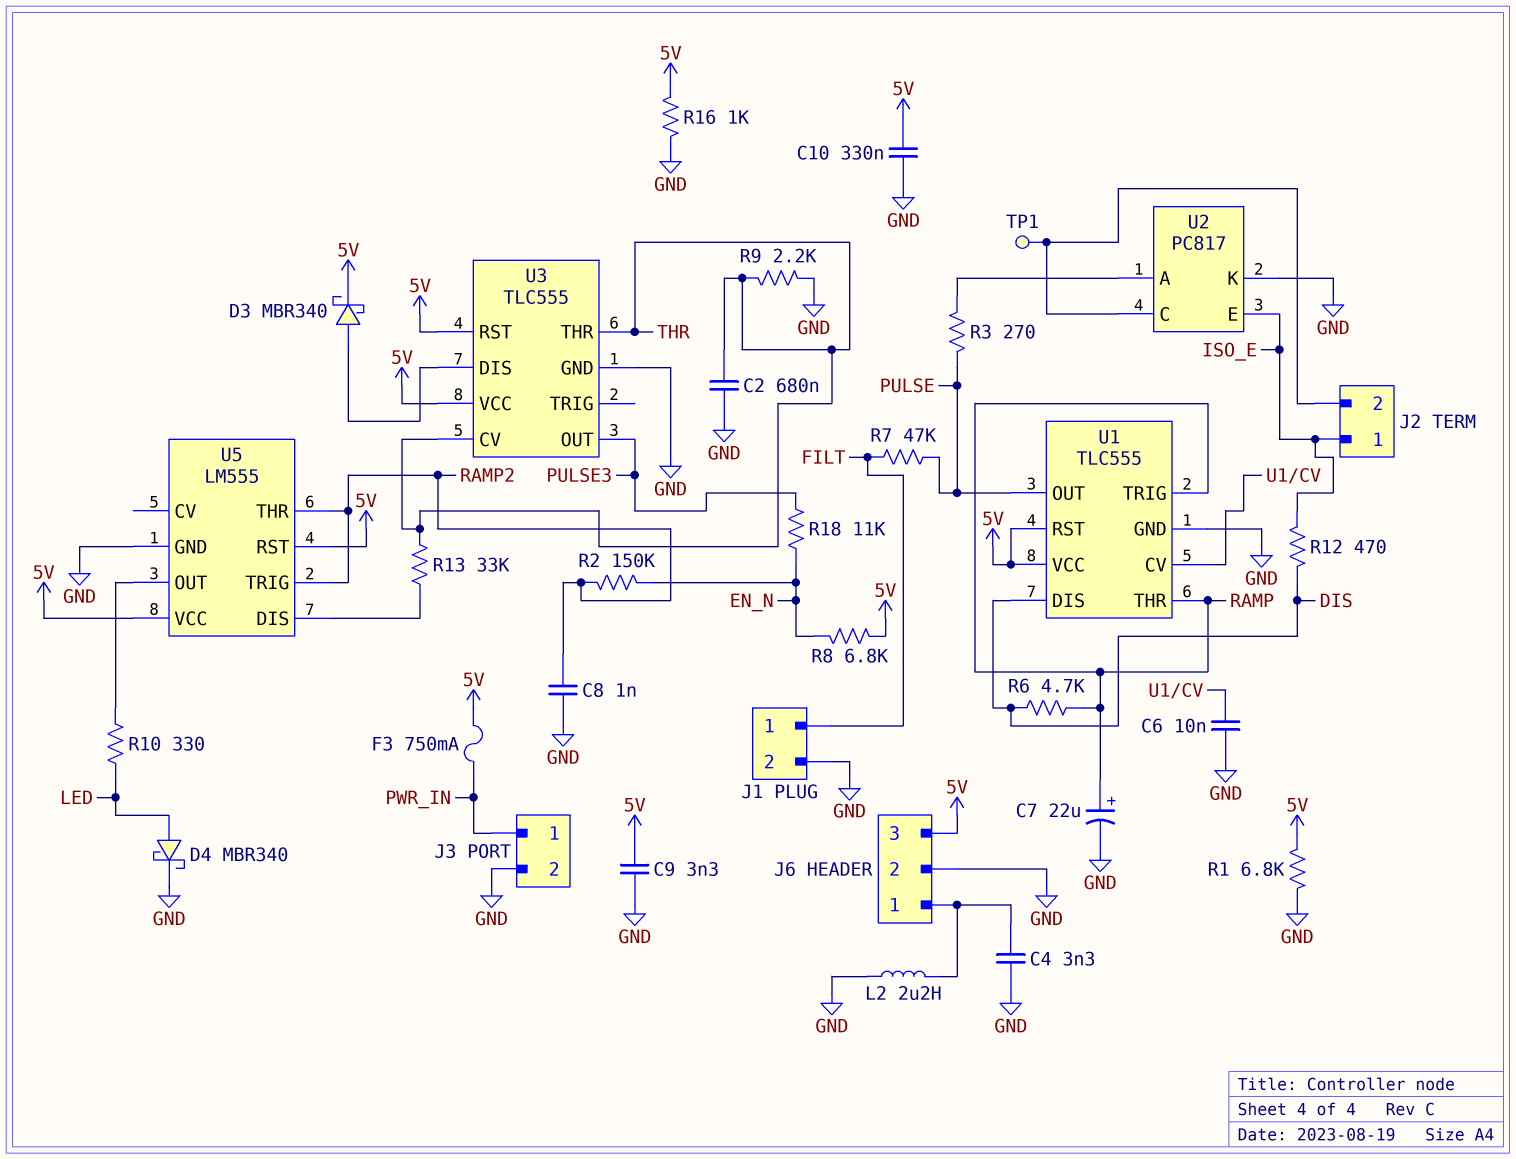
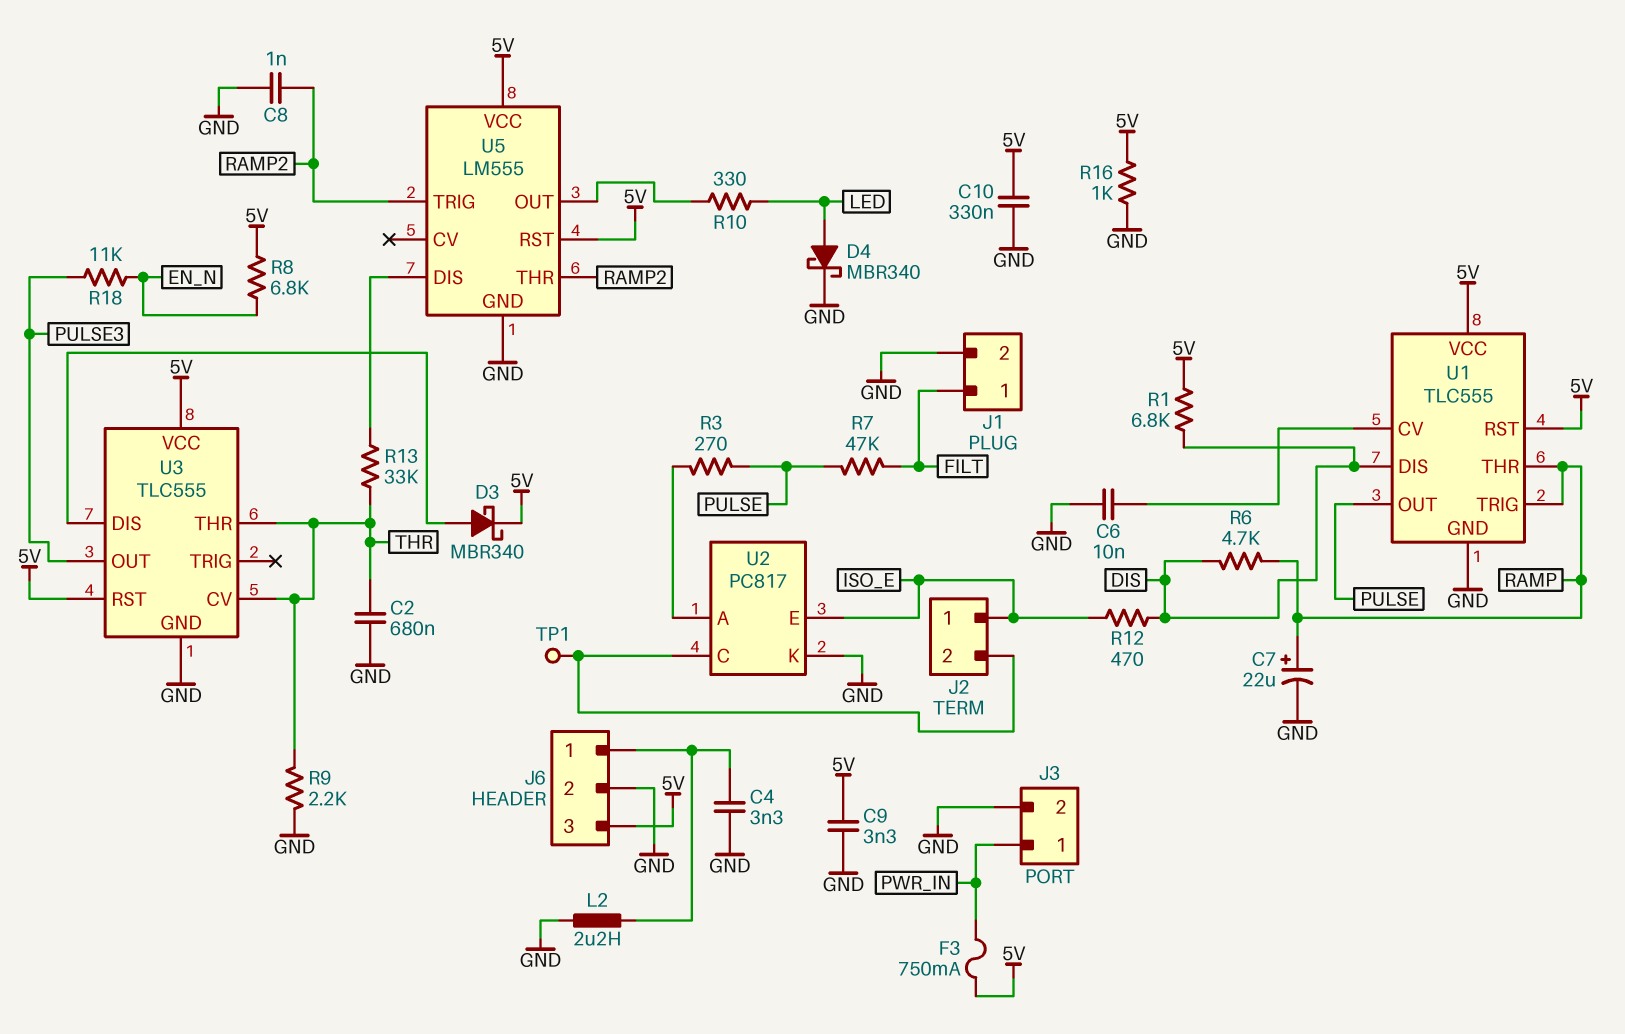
R1: 6.8k (5V, GND) -> 6.8k (5V, DIS)
R2: 150k (EN_N, RAMP2) -> none

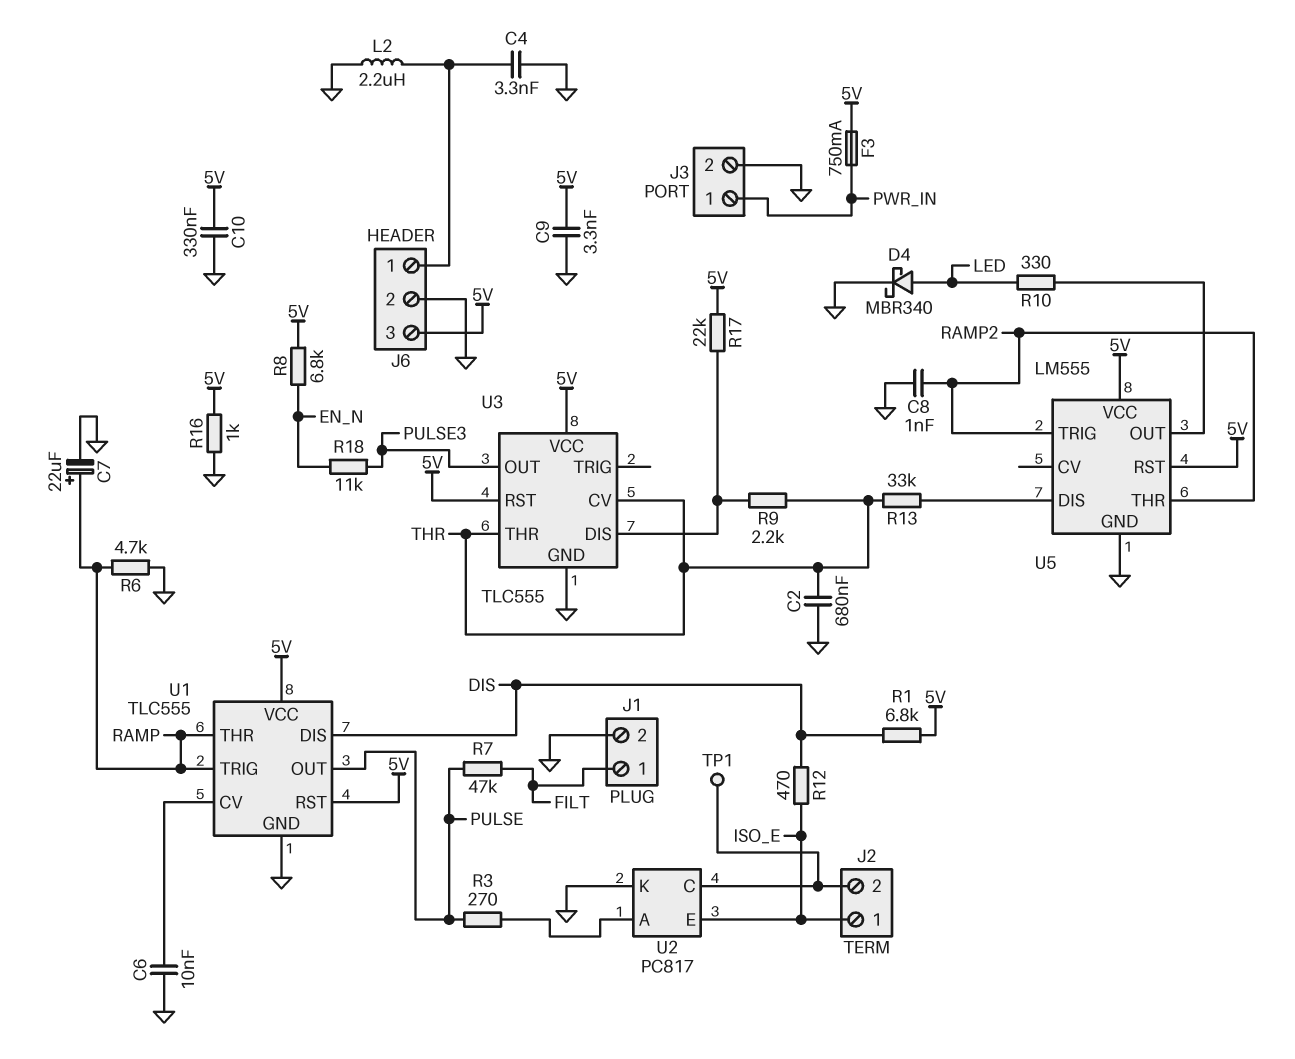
D3: schottky MBR340 (A U3/DIS, K 5V) -> none
R6: 4.7k (DIS, RAMP) -> 4.7k (GND, RAMP)
R9: 2.2k (GND, THR) -> 2.2k (THR, U3/DIS)
R17: none -> 22k (5V, U3/DIS)

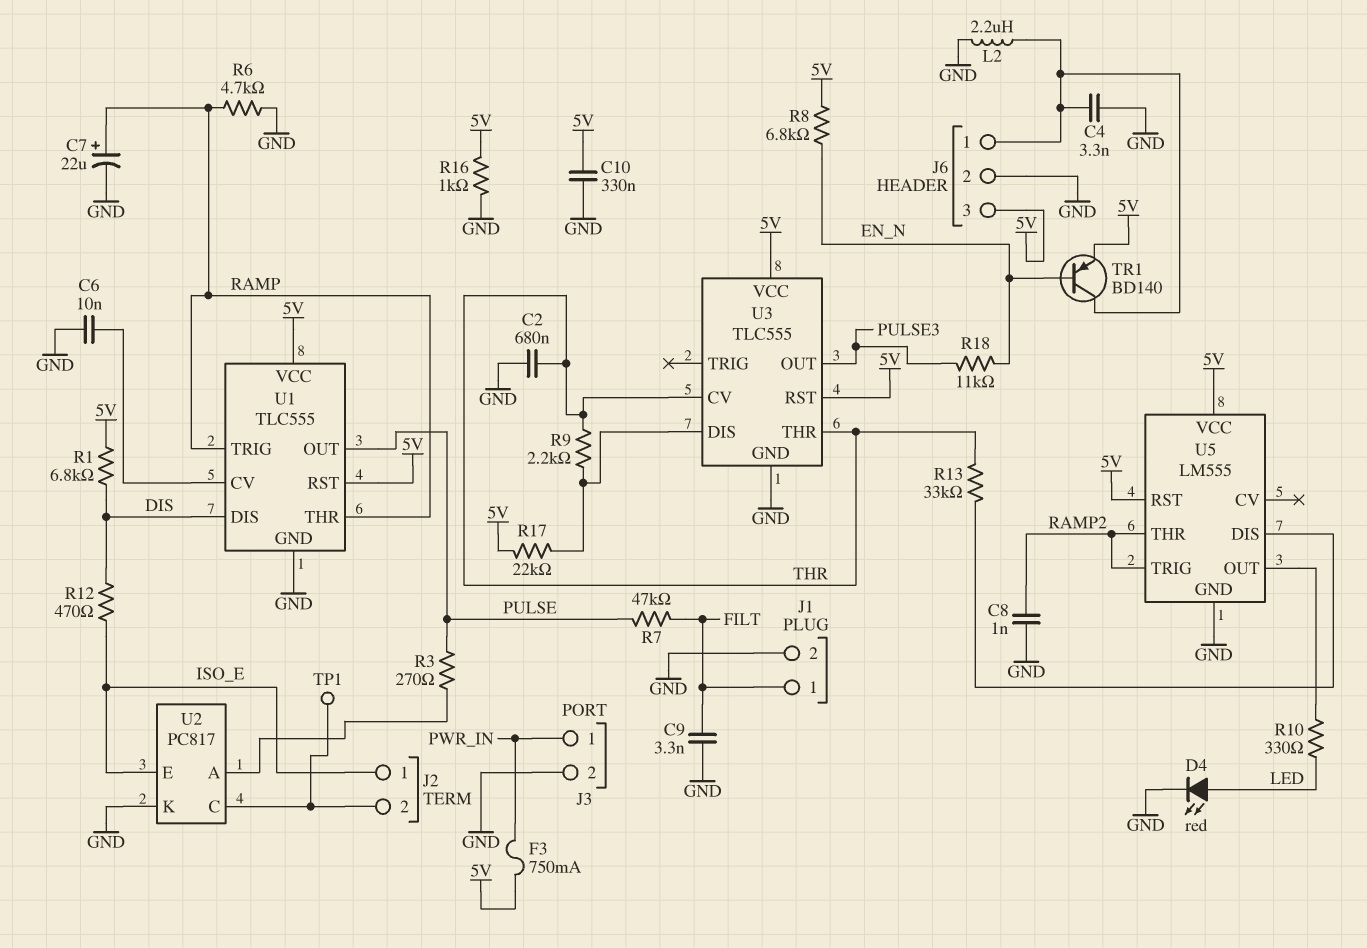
C9: 3.3nF (5V, GND) -> 3.3nF (FILT, GND)
D4: schottky MBR340 (A LED, K GND) -> LED red (A LED, K GND)
TR1: none -> PNP BD140 (B EN_N, C J6/1, E 5V)

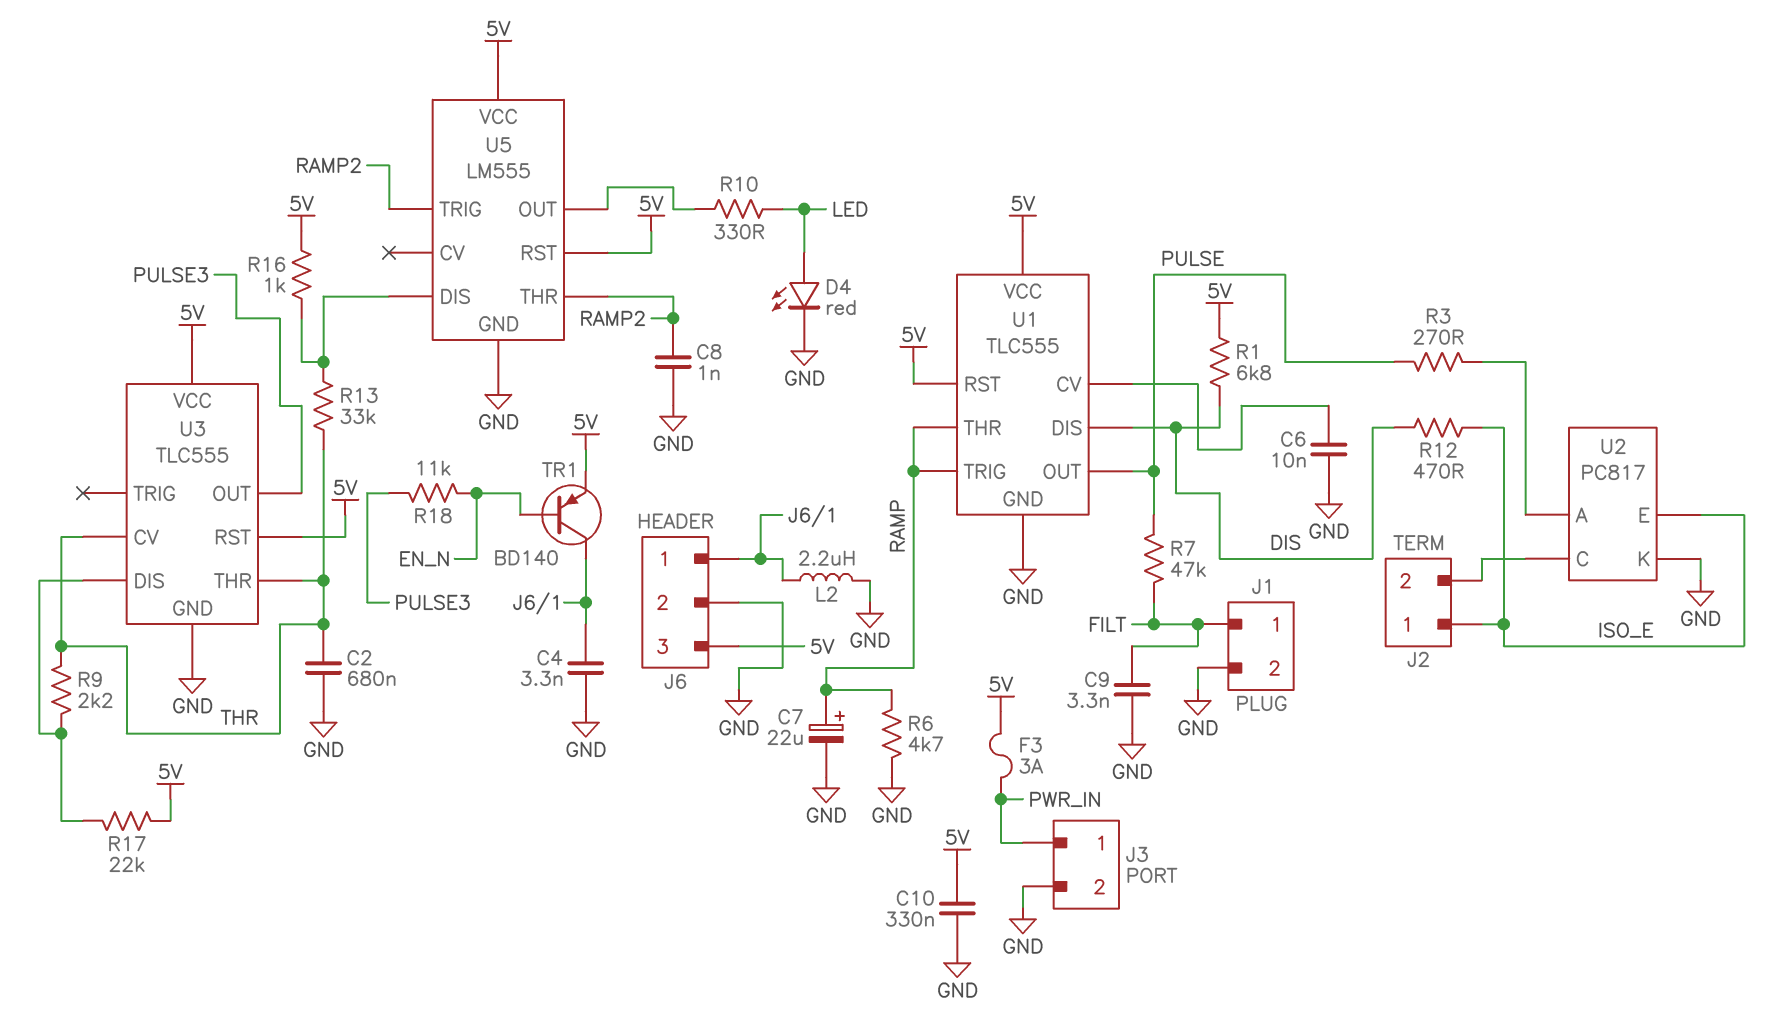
F3: 750mA (5V, PWR_IN) -> 3A (5V, PWR_IN)
R8: 6.8k (5V, EN_N) -> none
R16: 1k (5V, GND) -> 1k (5V, U5/DIS)
TP1: test point (J2/2) -> none

